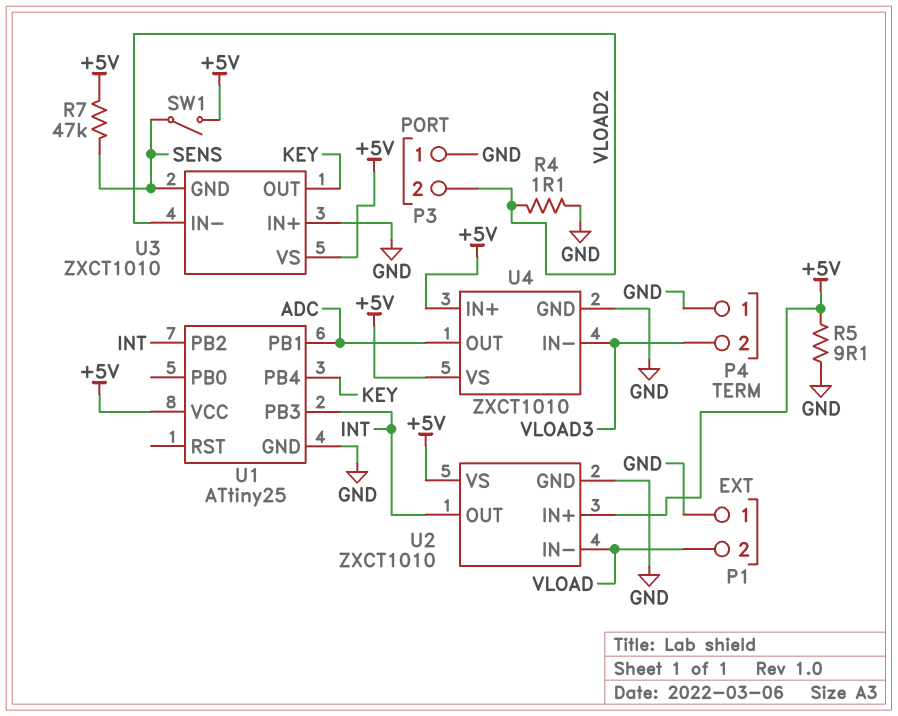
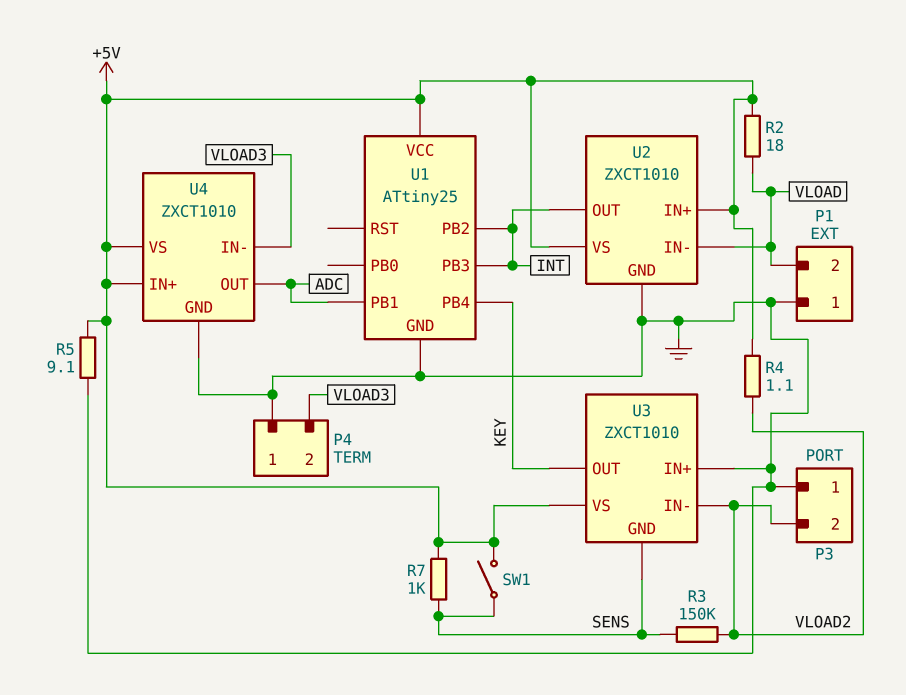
R2: none -> 18 (+5V, VLOAD)
R3: none -> 150k (SENS, VLOAD2)
R4: 1.1 (GND, VLOAD2) -> 1.1 (+5V, VLOAD2)
R7: 47k (+5V, SENS) -> 1k (+5V, SENS)

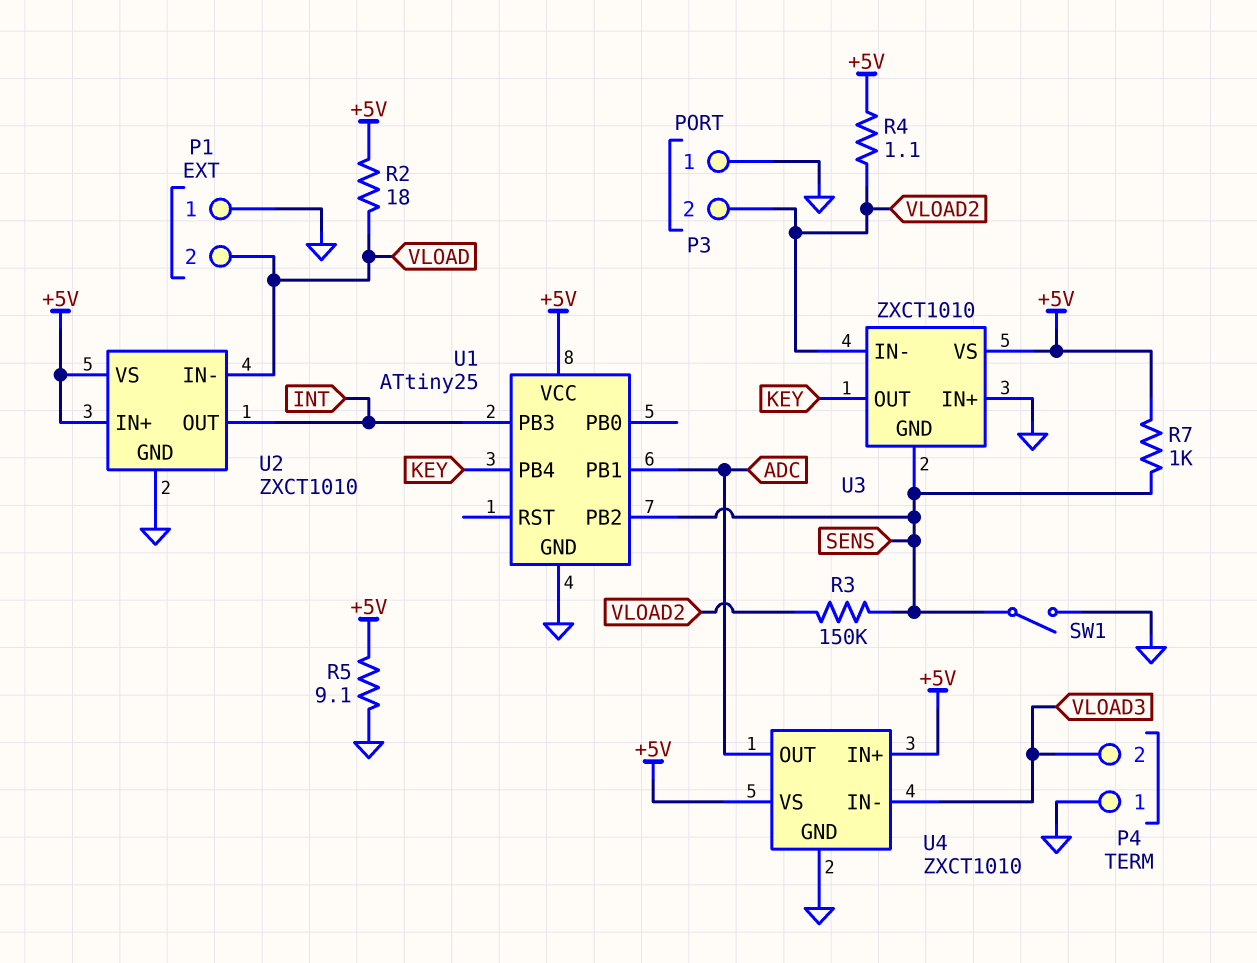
SW1: switch (+5V, SENS) -> switch (GND, SENS)
U1 pin PB2: INT -> SENS

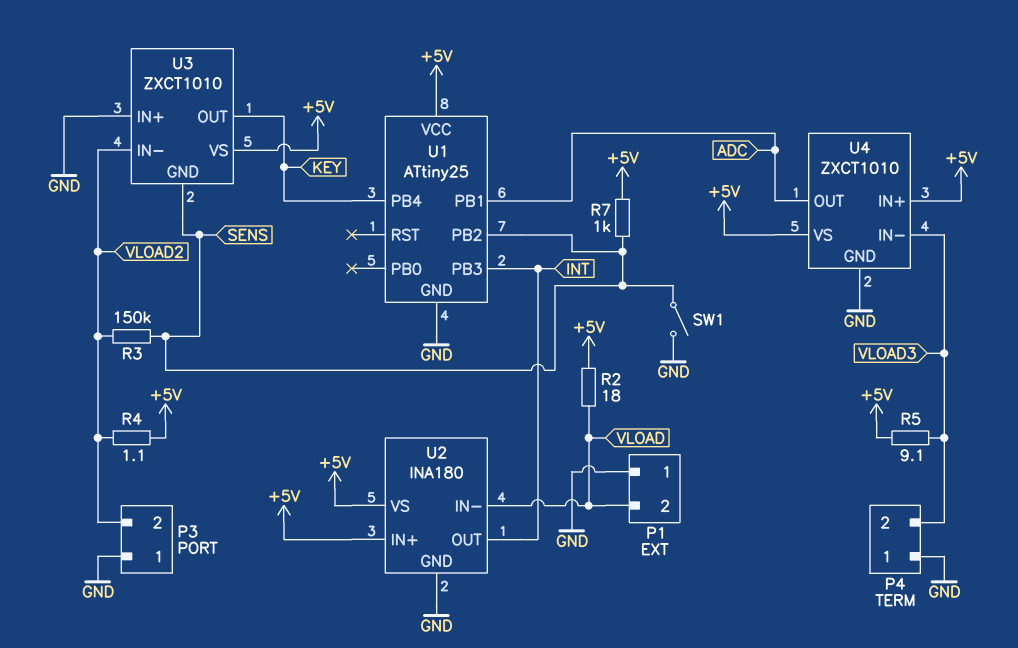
R5: 9.1 (+5V, GND) -> 9.1 (+5V, VLOAD3)
U2: ZXCT1010 -> INA180

